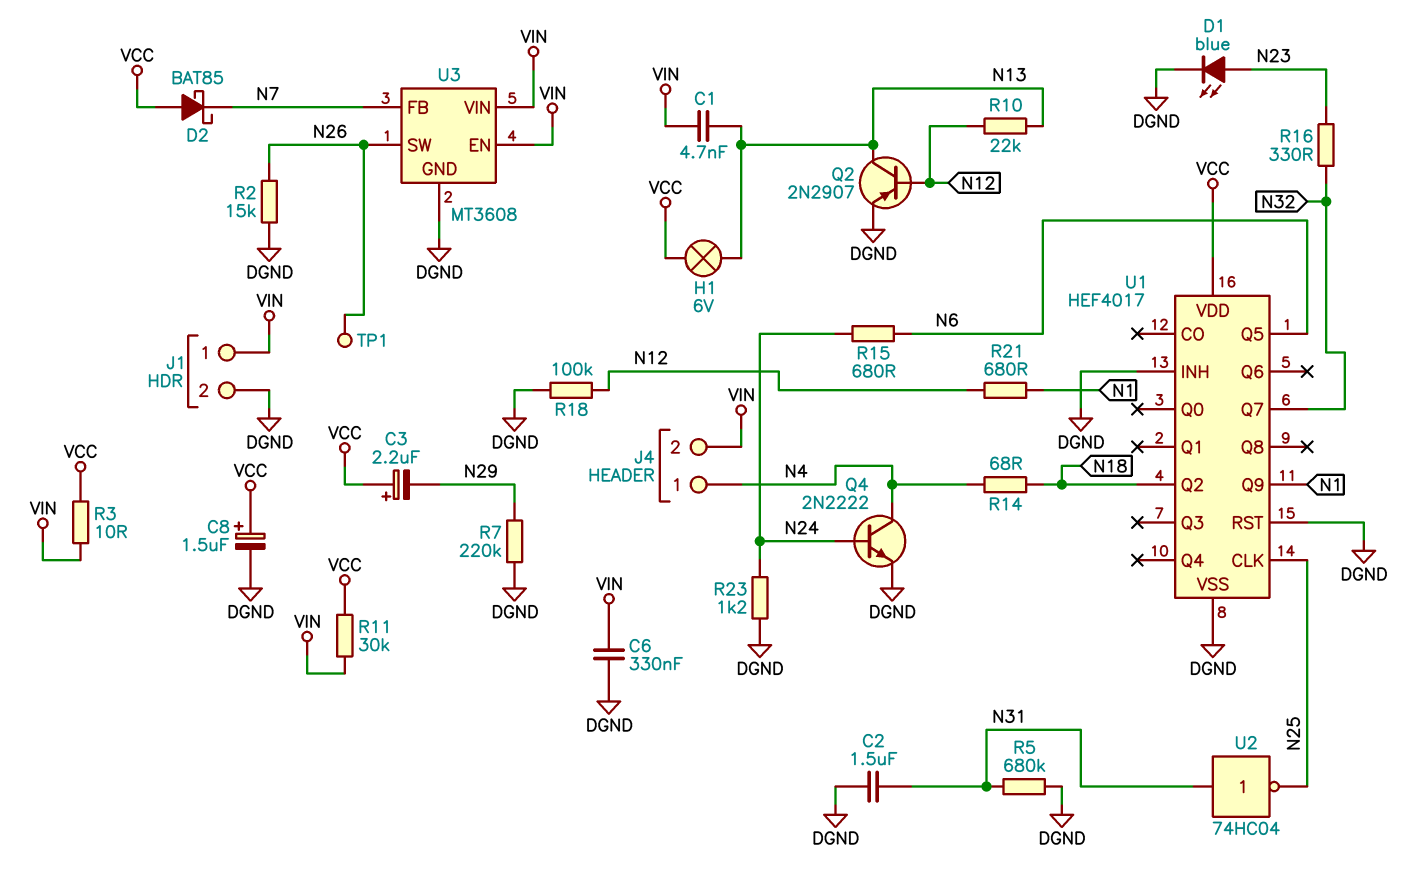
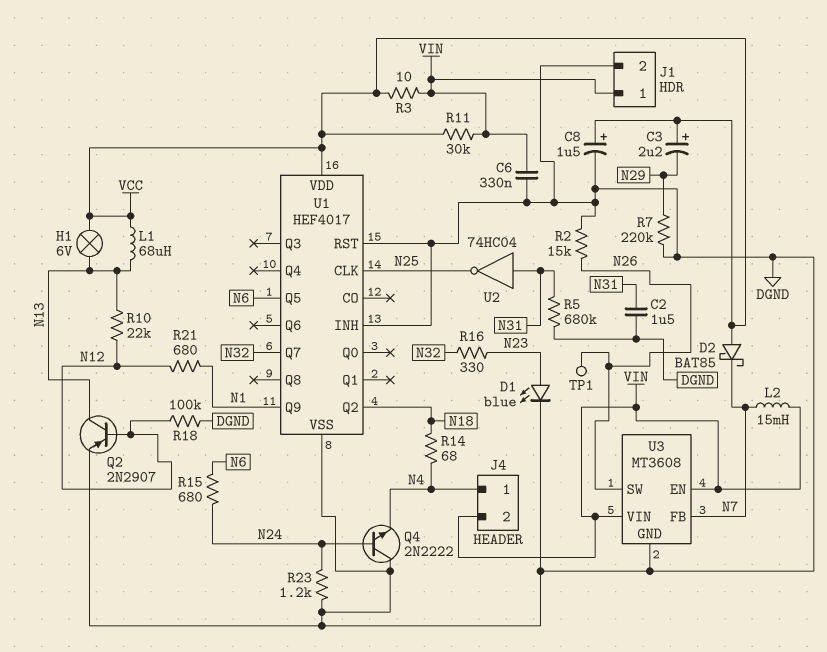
C1: 4.7nF (N13, VIN) -> none
L1: none -> 68uH (N13, VCC)
L2: none -> 15mH (N7, VIN)
Q4: NPN 2N2222 (B N24, C N4, E DGND) -> NPN 2N2222 (B N24, C DGND, E N4)

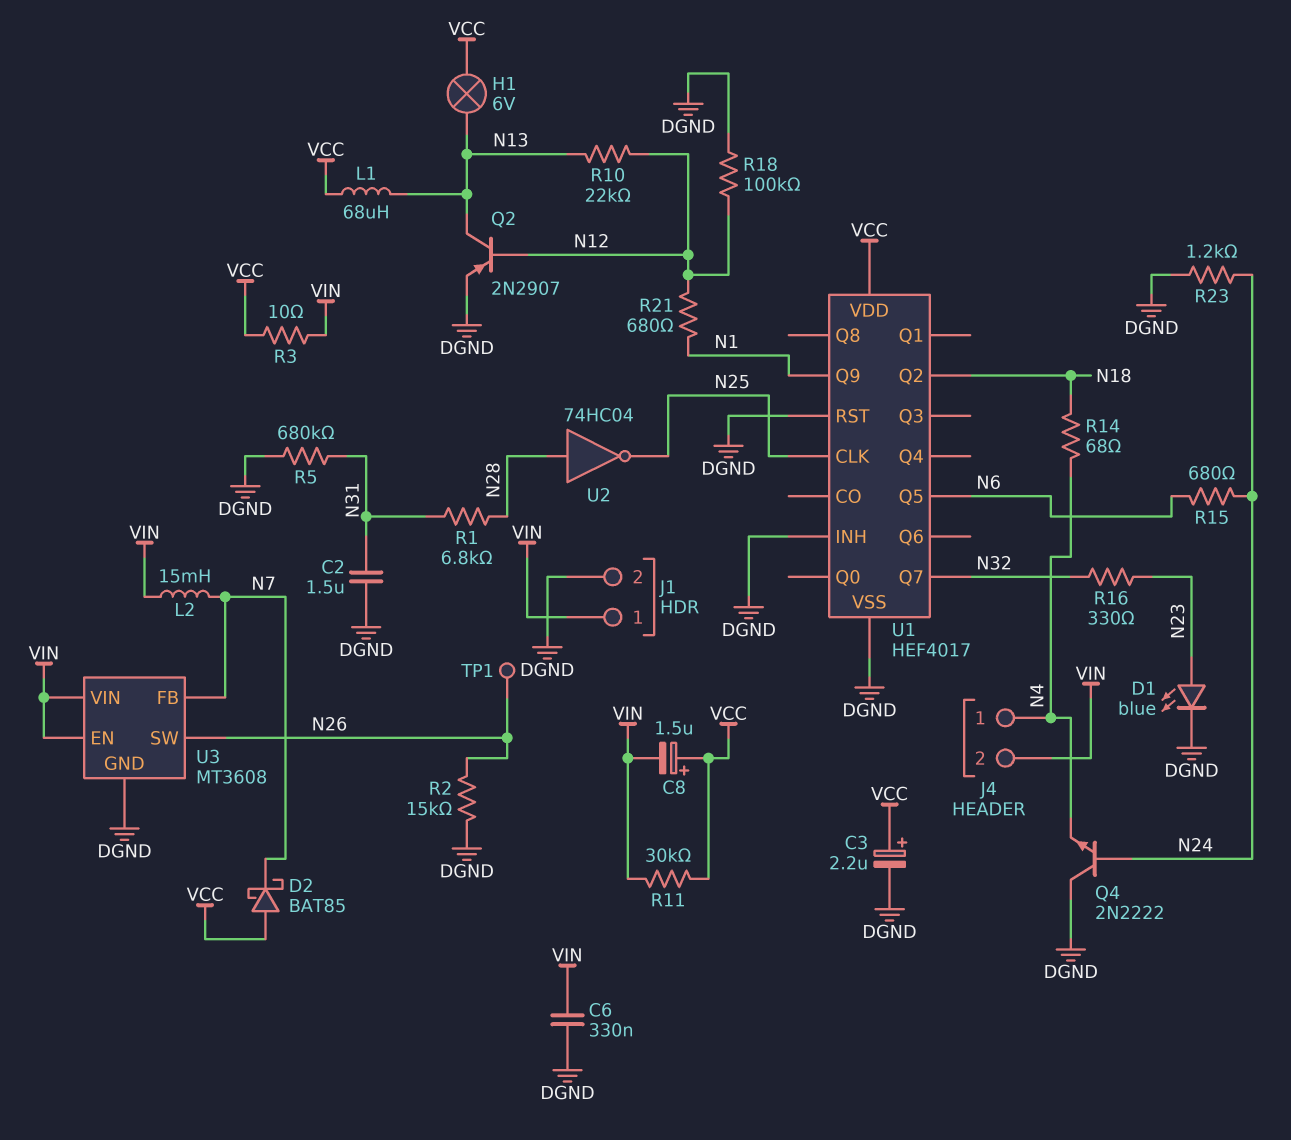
C3: 2.2uF (plus VCC, minus N29) -> 2.2uF (plus VCC, minus DGND)
C8: 1.5uF (plus VCC, minus DGND) -> 1.5uF (plus VCC, minus VIN)
R1: none -> 6.8k (N28, N31)
R7: 220k (DGND, N29) -> none
U2: NOT 74HC04 (in N31, out N25) -> NOT 74HC04 (in N28, out N25)

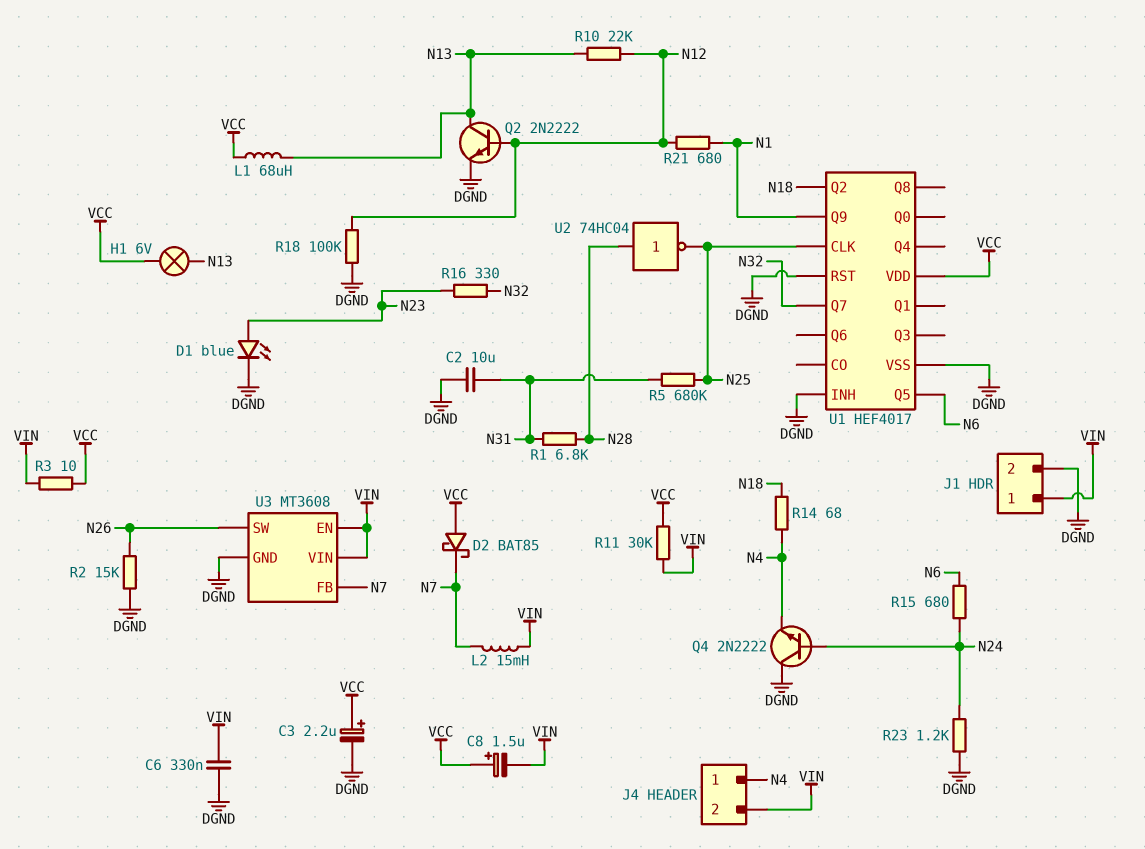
C2: 1.5uF (DGND, N31) -> 10uF (DGND, N31)
Q2: PNP 2N2907 (B N12, C N13, E DGND) -> NPN 2N2222 (B N12, C N13, E DGND)
R5: 680k (DGND, N31) -> 680k (N25, N31)
TP1: test point (N26) -> none

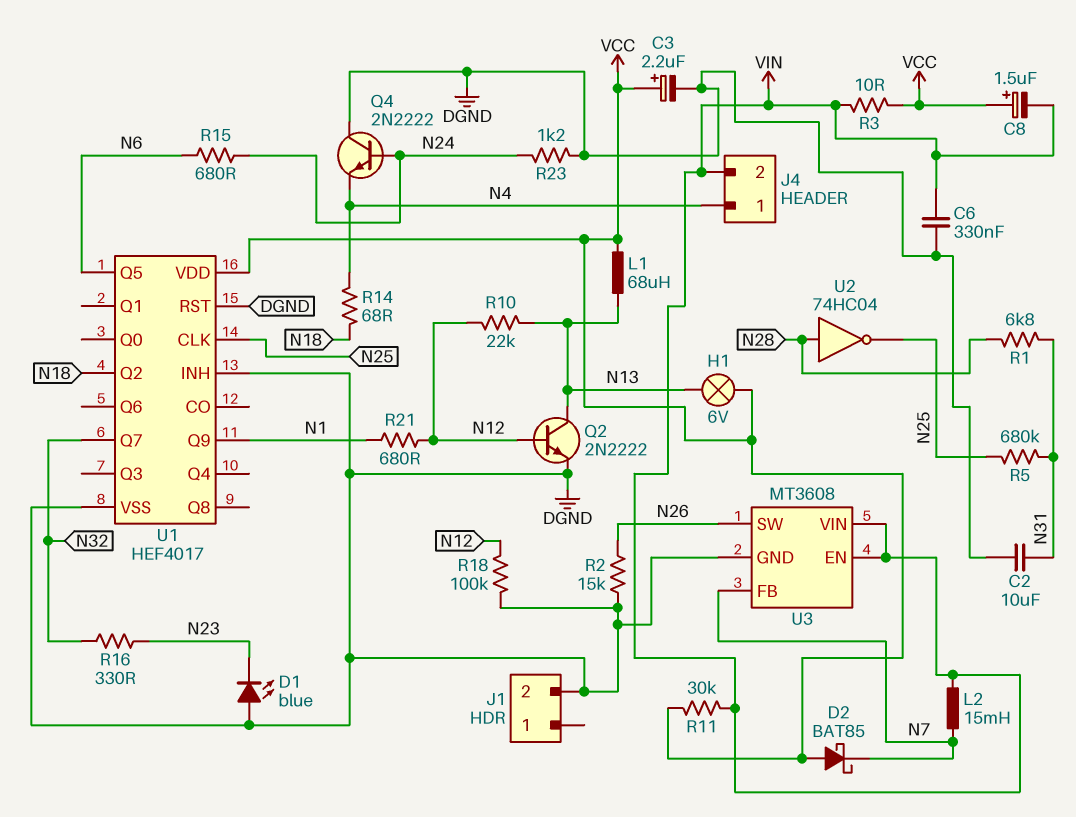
D1: LED blue (A N23, K DGND) -> LED blue (A DGND, K N23)
J1 pin 1: VIN -> none

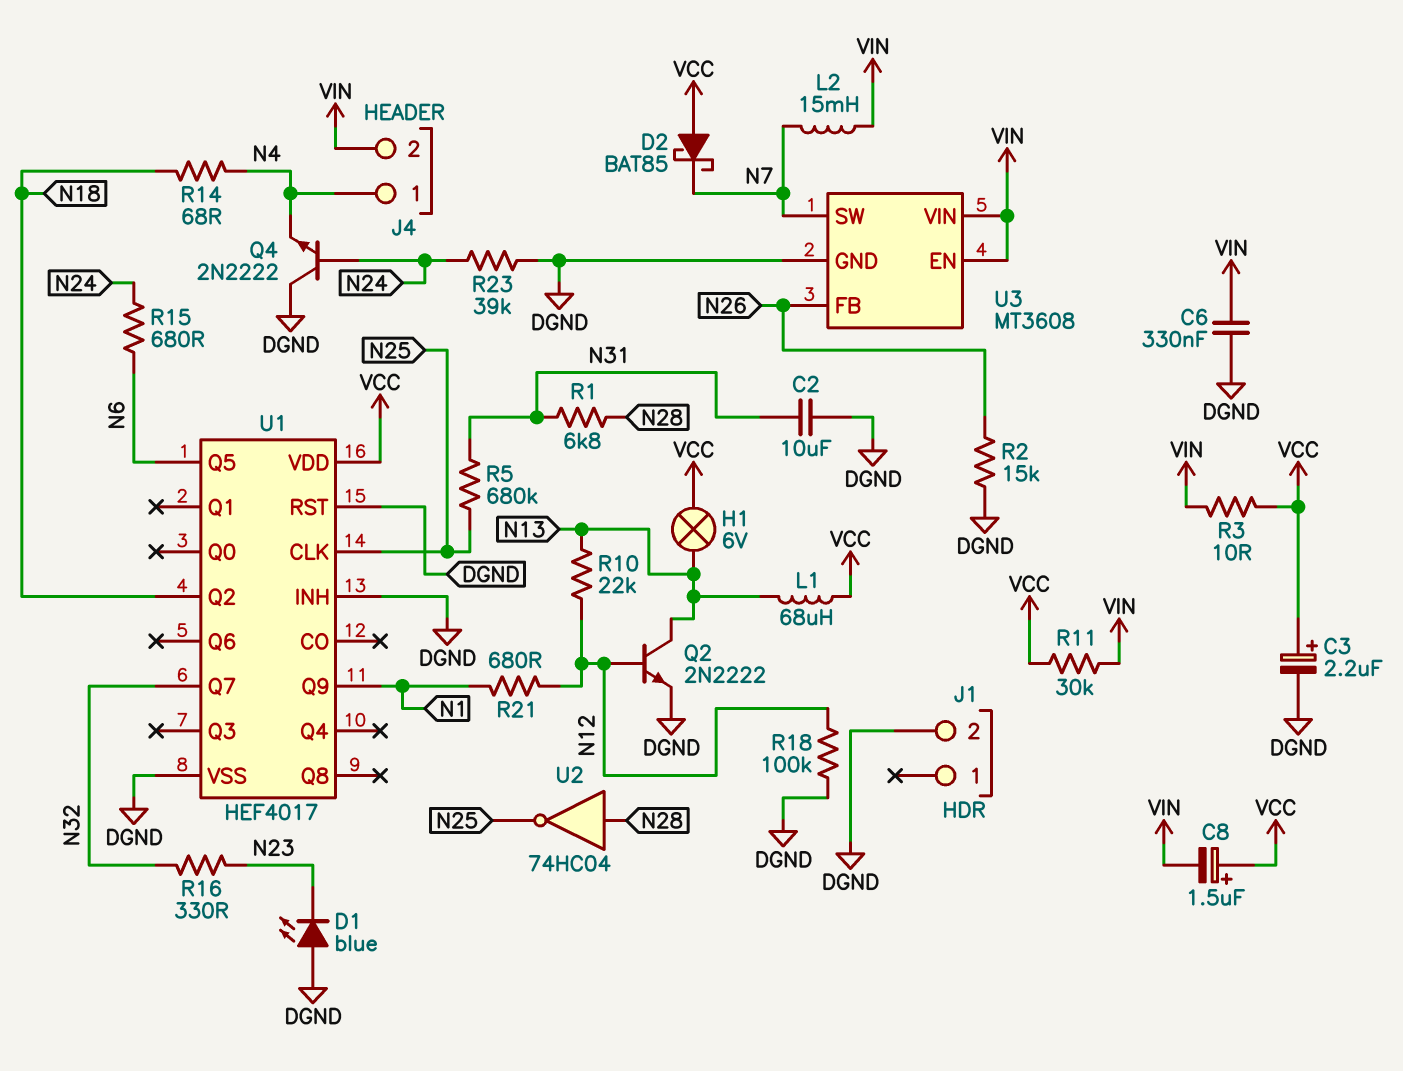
R23: 1.2k (DGND, N24) -> 39k (DGND, N24)
U3 pin FB: N7 -> N26
U3 pin SW: N26 -> N7

